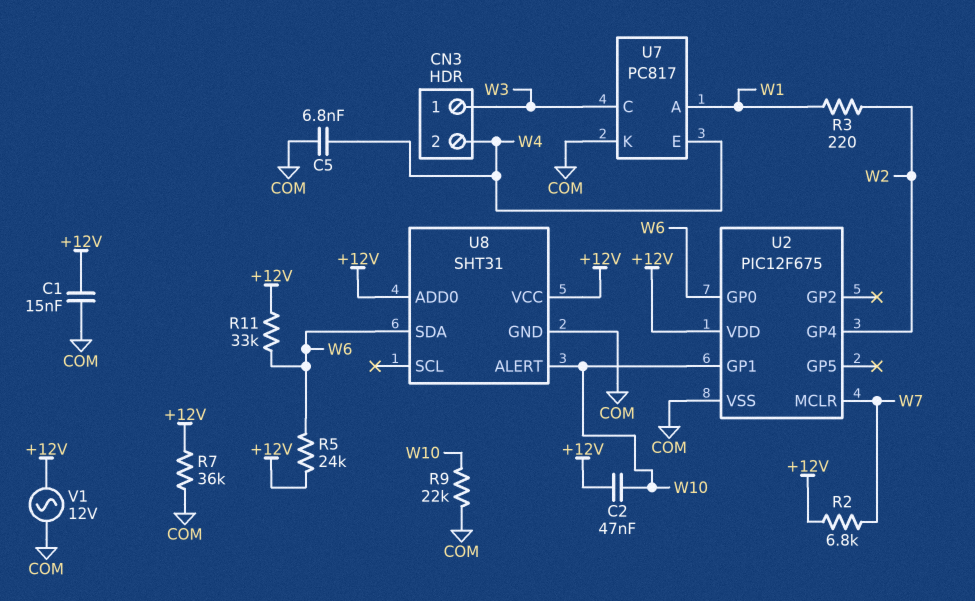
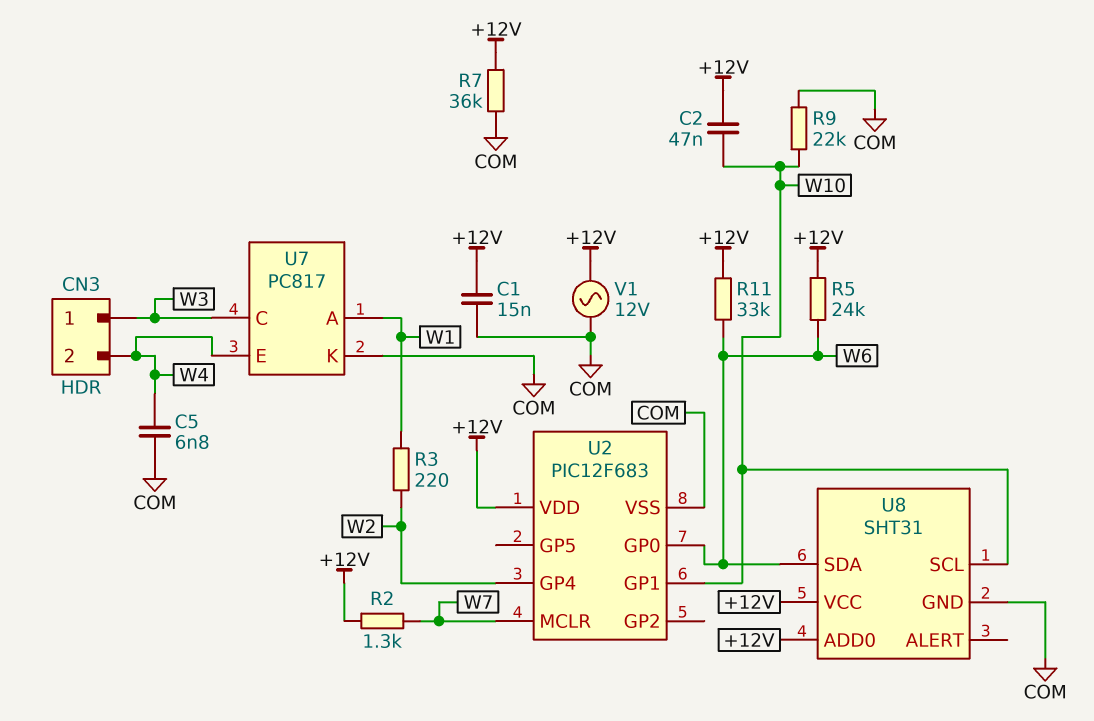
R2: 6.8k (+12V, W7) -> 1.3k (+12V, W7)
U2: PIC12F675 -> PIC12F683
U8 pin ALERT: W10 -> none
U8 pin SCL: none -> W10

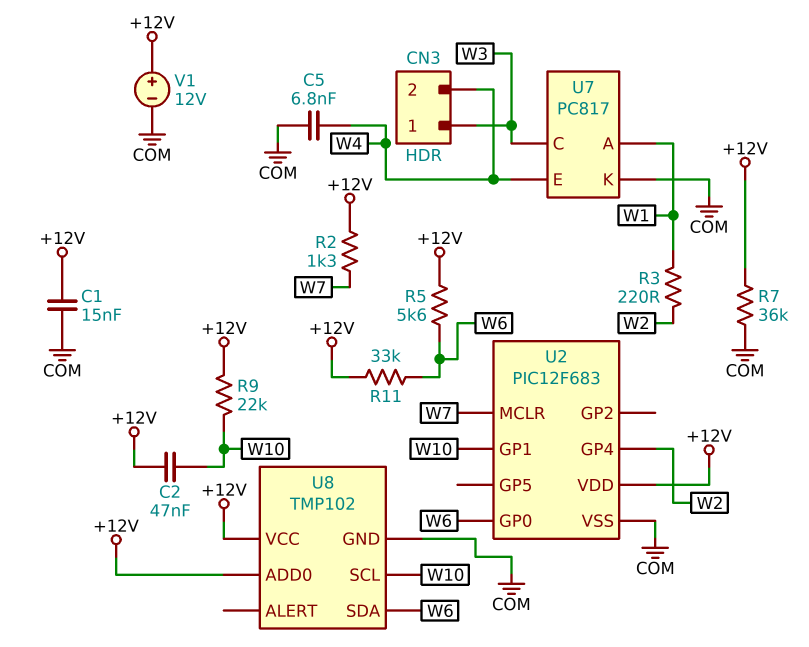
R5: 24k (+12V, W6) -> 5.6k (+12V, W6)
R9: 22k (COM, W10) -> 22k (+12V, W10)
U8: SHT31 -> TMP102
V1: AC 12V (+12V, COM) -> 12V (plus +12V, minus COM)

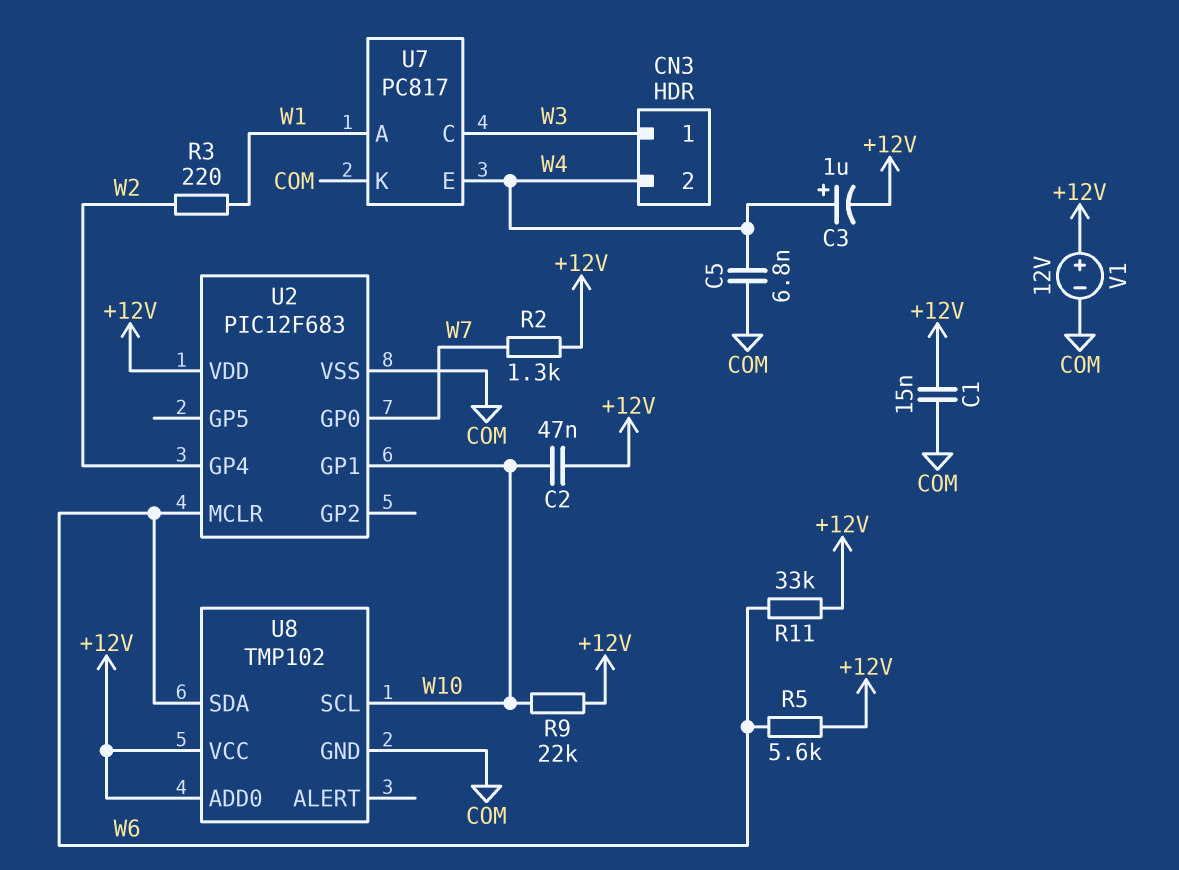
C3: none -> 1uF (plus W4, minus +12V)
R7: 36k (+12V, COM) -> none
U2 pin GP0: W6 -> W7
U2 pin MCLR: W7 -> W6

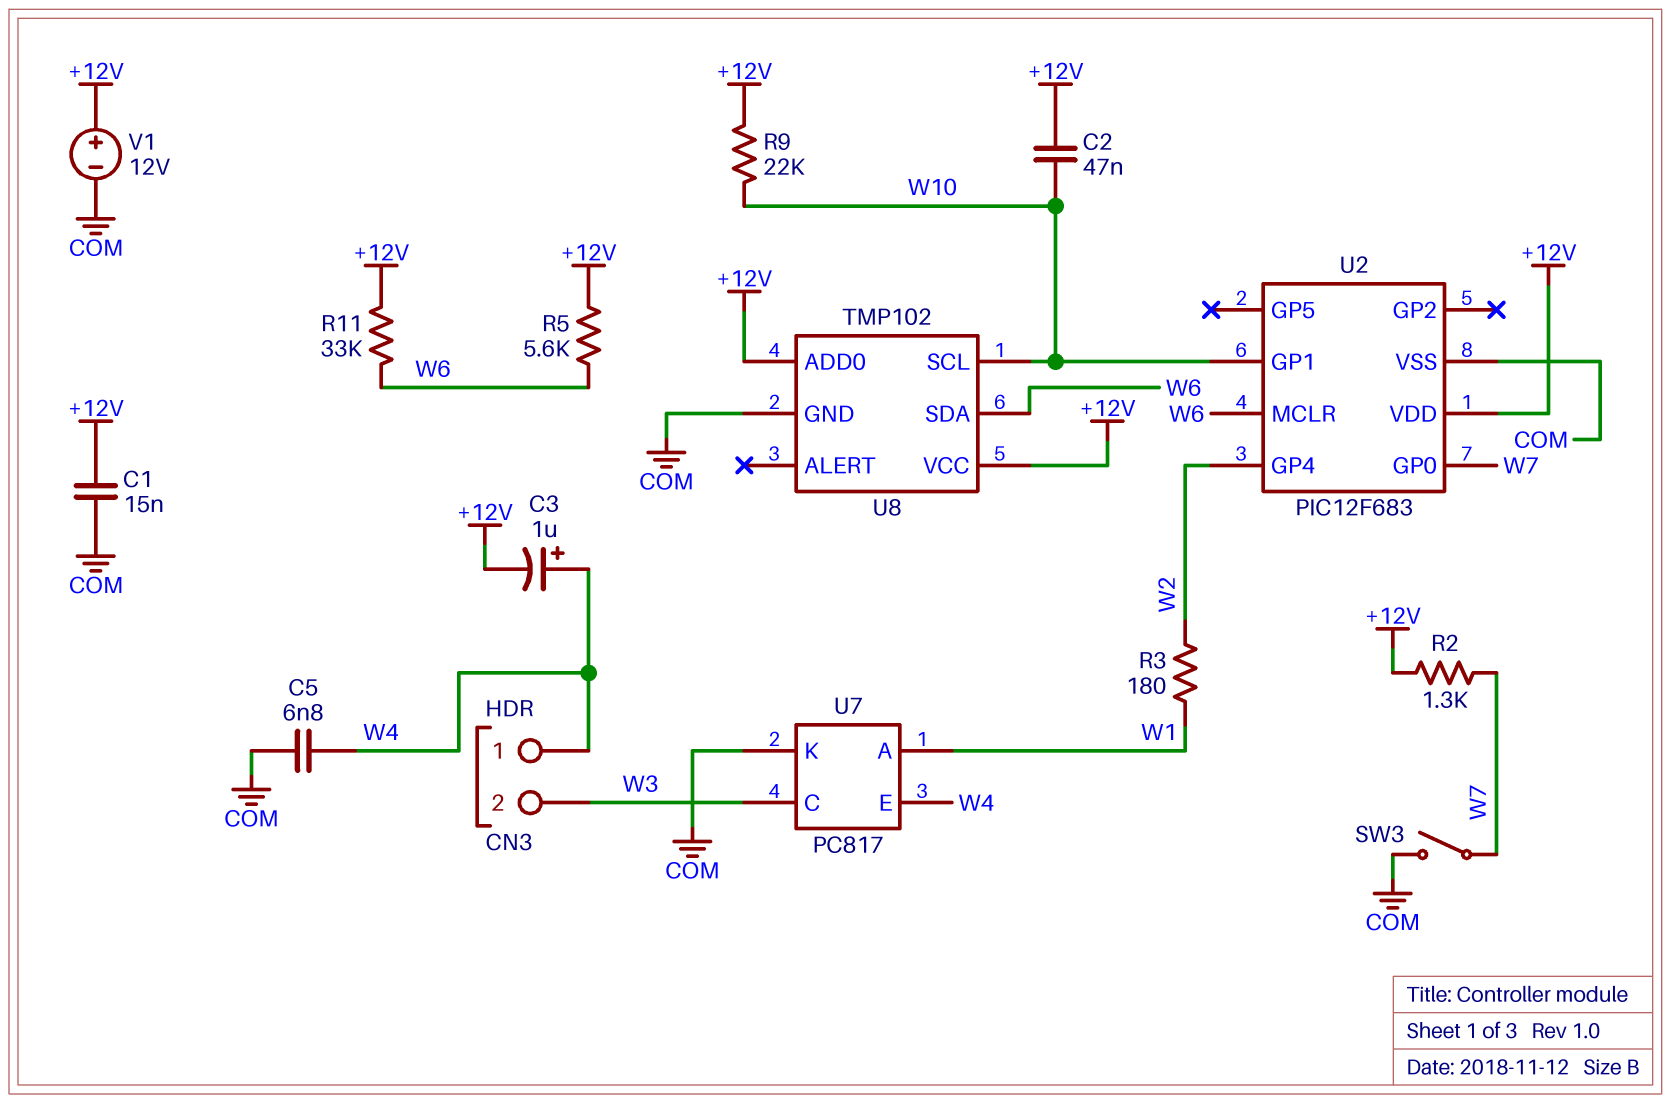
CN3 pin 1: W3 -> W4
CN3 pin 2: W4 -> W3
R3: 220 (W1, W2) -> 180 (W1, W2)
SW3: none -> switch (COM, W7)

